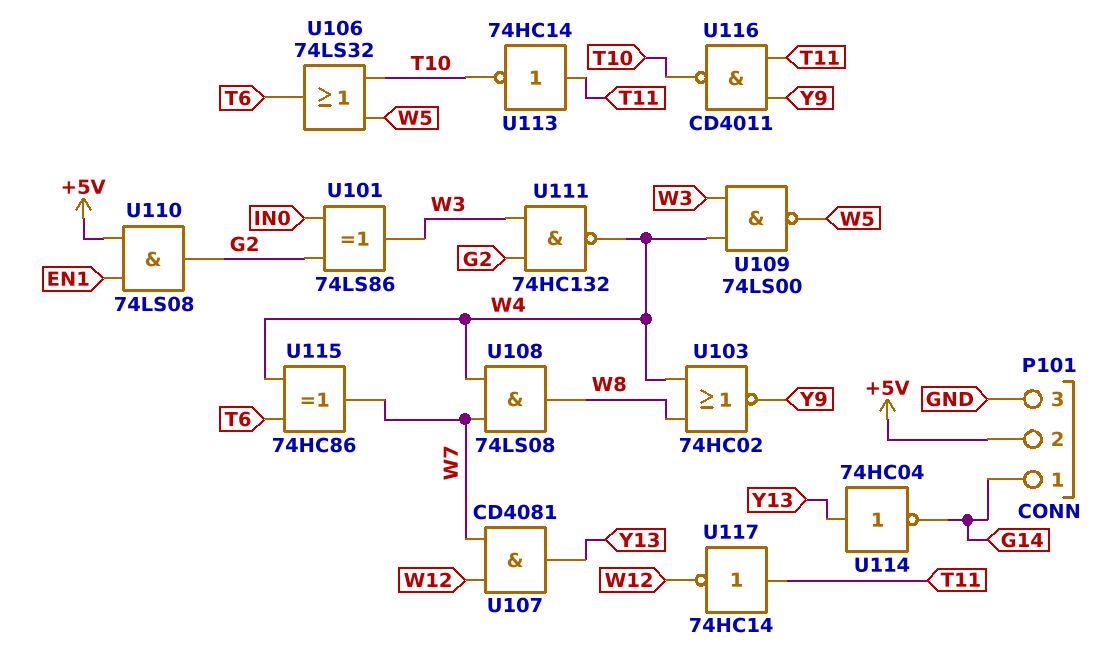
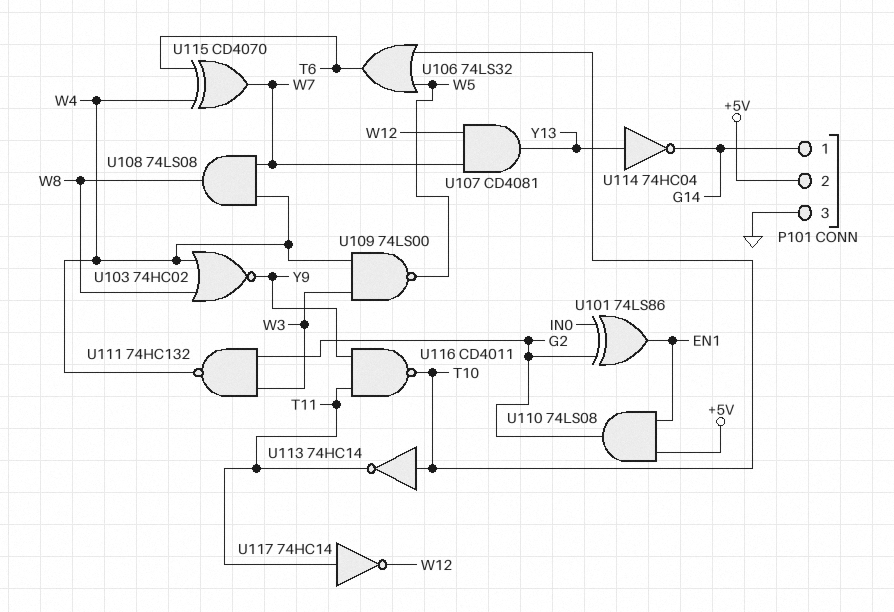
U101: XOR 74LS86 (in G2, in IN0, out W3) -> XOR 74LS86 (in G2, in IN0, out EN1)
U113: NOT 74HC14 (in T11, out T10) -> NOT 74HC14 (in T10, out T11)
U115: XOR 74HC86 (in T6, in W4, out W7) -> XOR CD4070 (in T6, in W4, out W7)

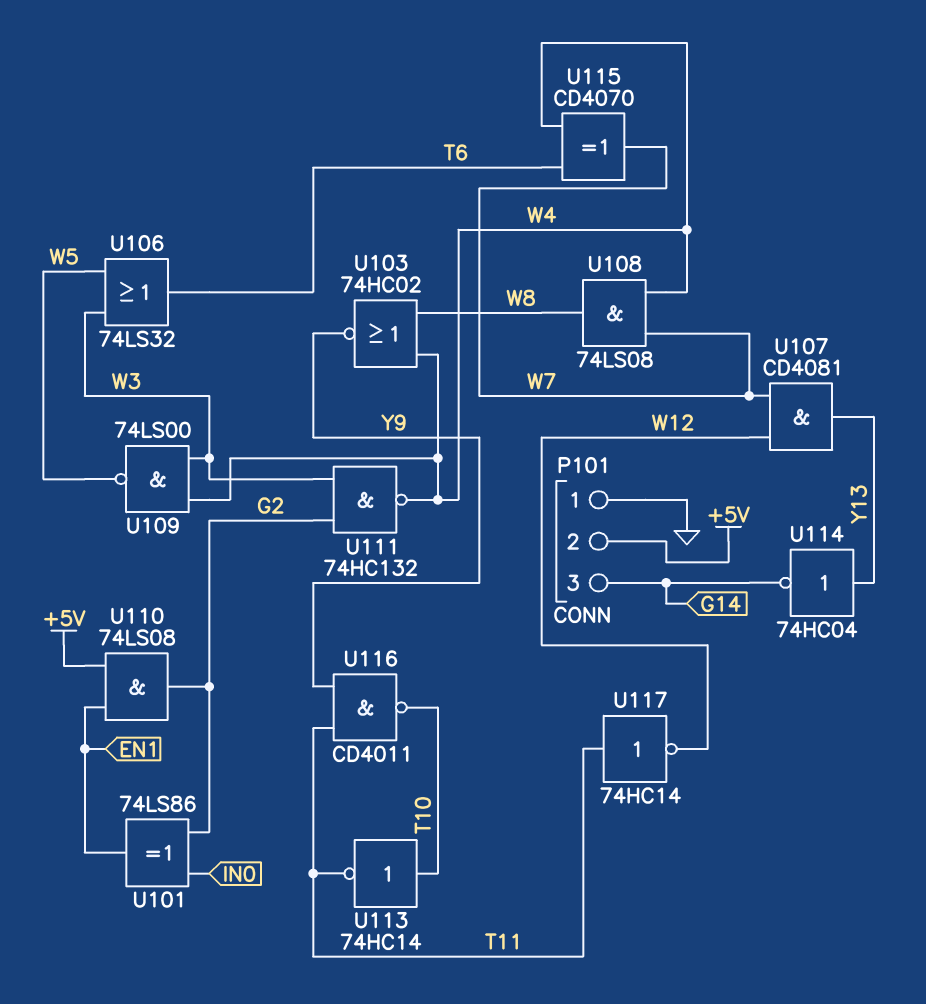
P101 pin 1: G14 -> GND
P101 pin 3: GND -> G14
U106: OR 74LS32 (in T10, in W5, out T6) -> OR 74LS32 (in W3, in W5, out T6)

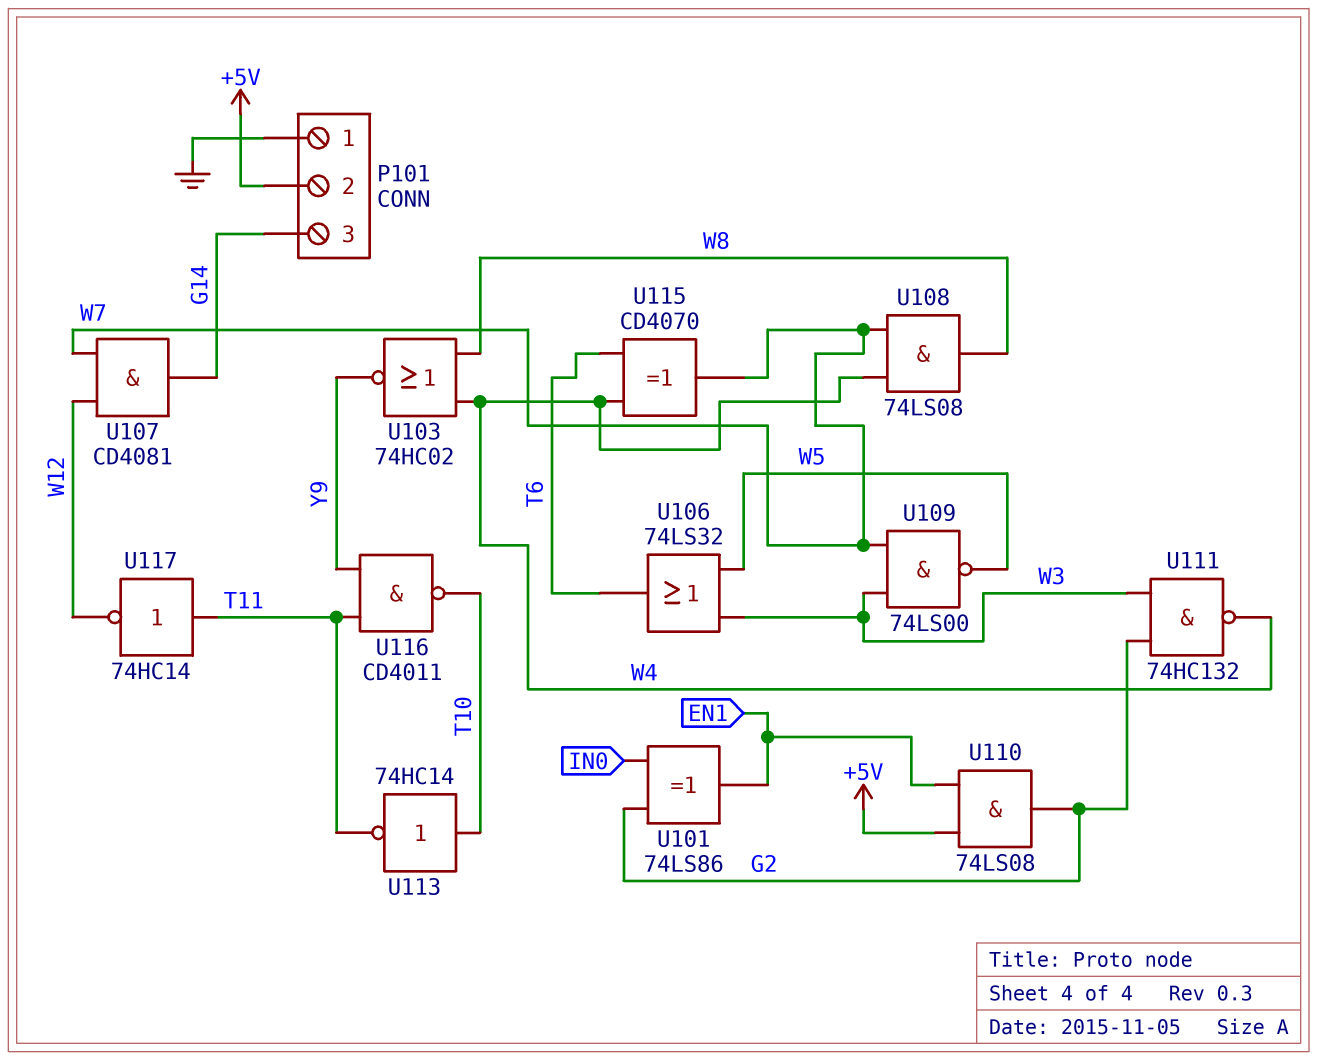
U107: AND CD4081 (in W7, in W12, out Y13) -> AND CD4081 (in W7, in W12, out G14)
U109: NAND 74LS00 (in W3, in W4, out W5) -> NAND 74LS00 (in W3, in W7, out W5)
U114: NOT 74HC04 (in Y13, out G14) -> none

